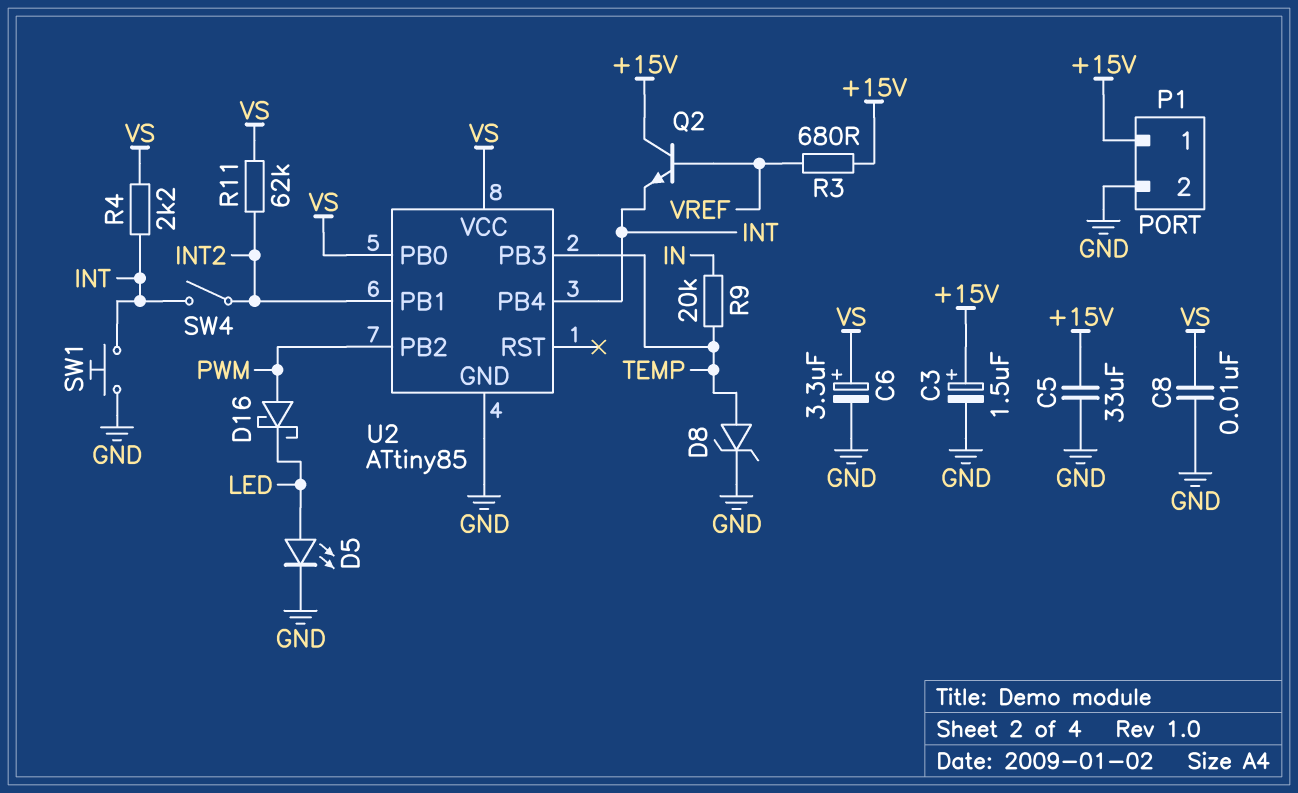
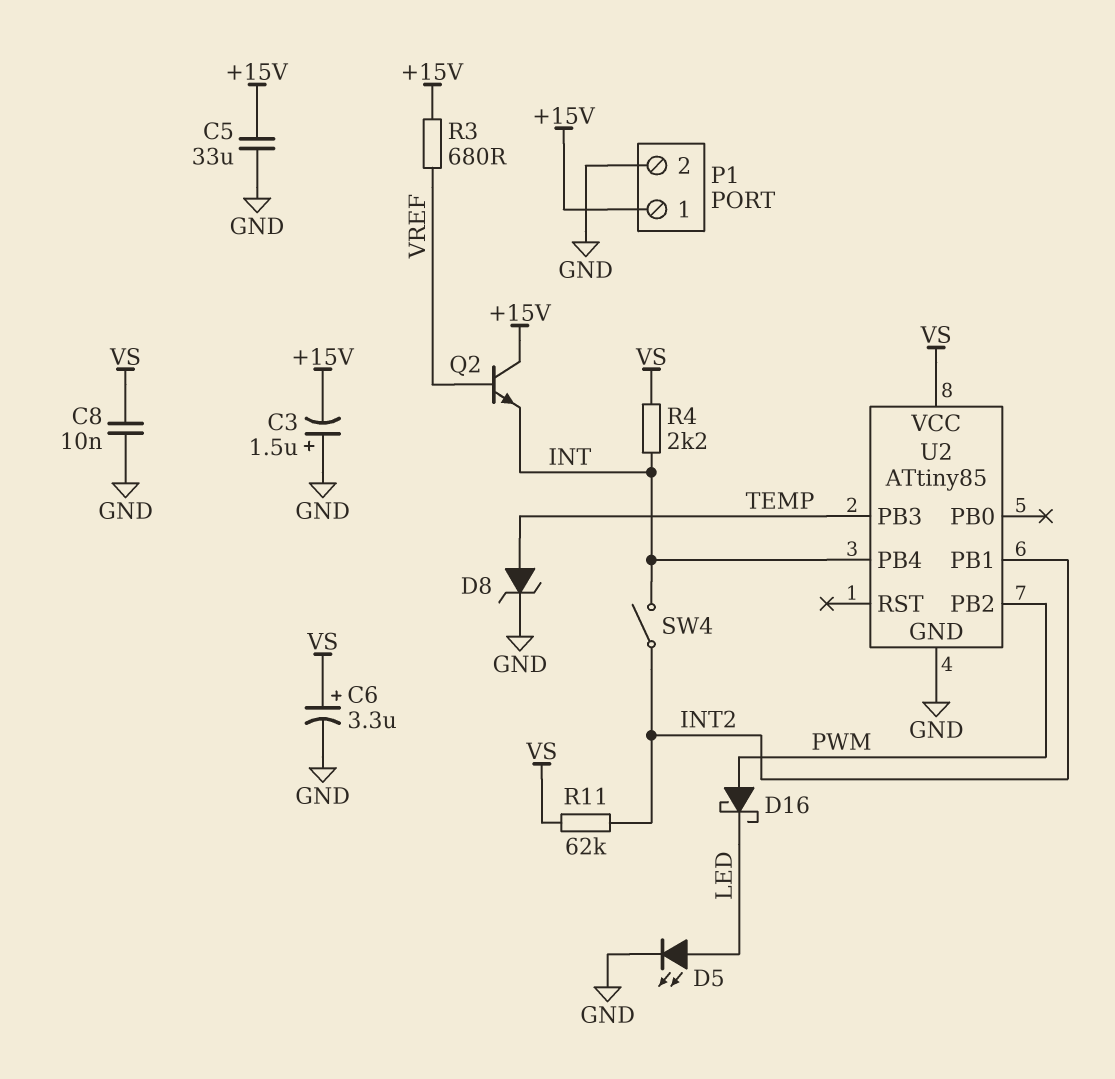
C3: 1.5uF (plus +15V, minus GND) -> 1.5uF (plus GND, minus +15V)
R9: 20k (IN, TEMP) -> none
SW1: button (GND, INT) -> none
U2 pin PB0: VS -> none

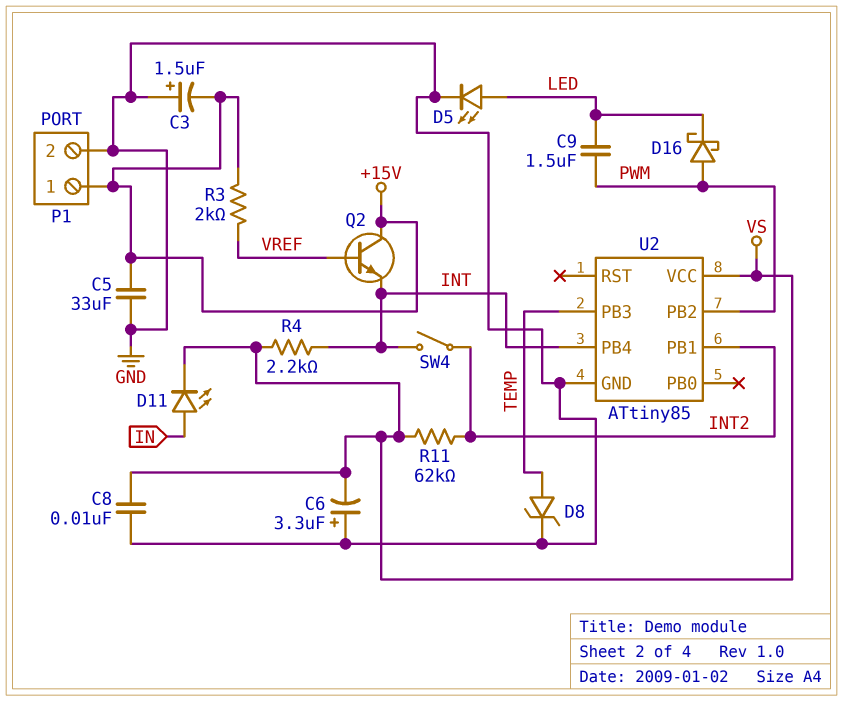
C6: 3.3uF (plus VS, minus GND) -> 3.3uF (plus GND, minus VS)
C9: none -> 1.5uF (LED, PWM)
D11: none -> LED (A IN, K VS)
R3: 680 (+15V, VREF) -> 2k (+15V, VREF)

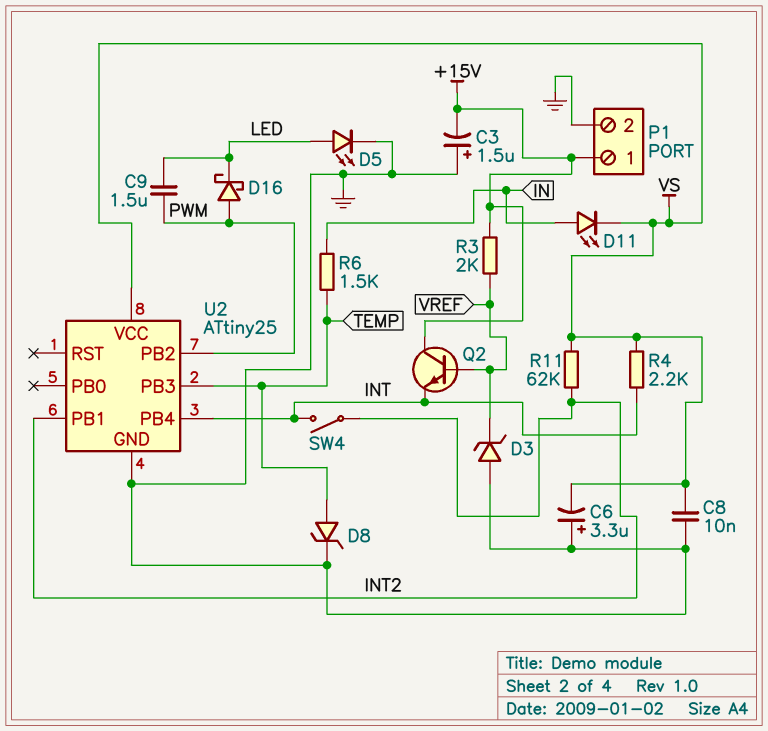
C5: 33uF (+15V, GND) -> none
D3: none -> zener (A GND, K VREF)
R6: none -> 1.5k (IN, TEMP)
U2: ATtiny85 -> ATtiny25

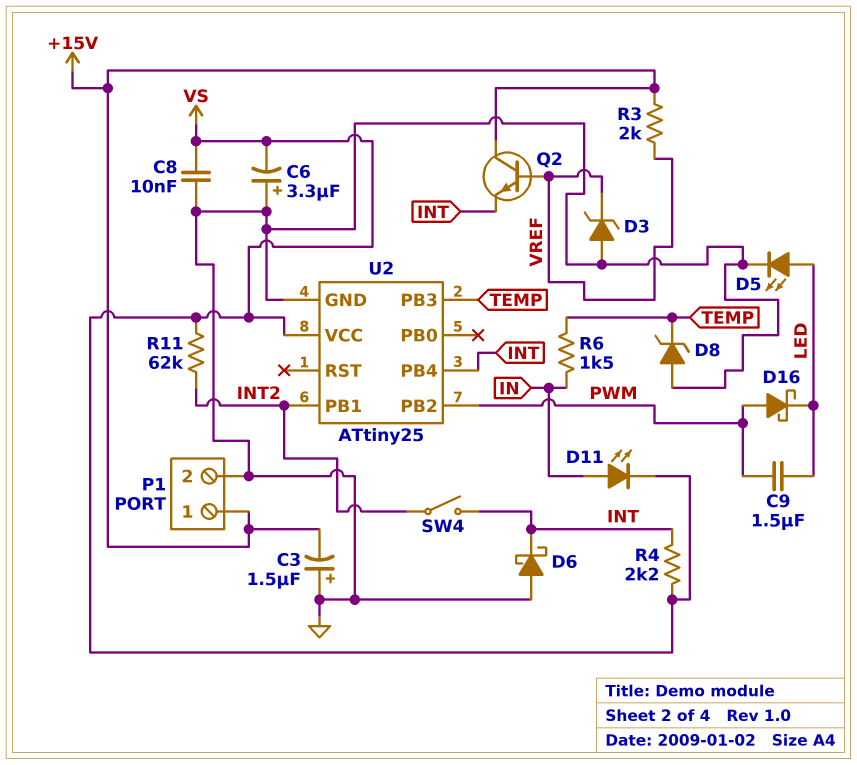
D6: none -> schottky (A GND, K INT)
D8: zener (A TEMP, K GND) -> zener (A GND, K TEMP)

